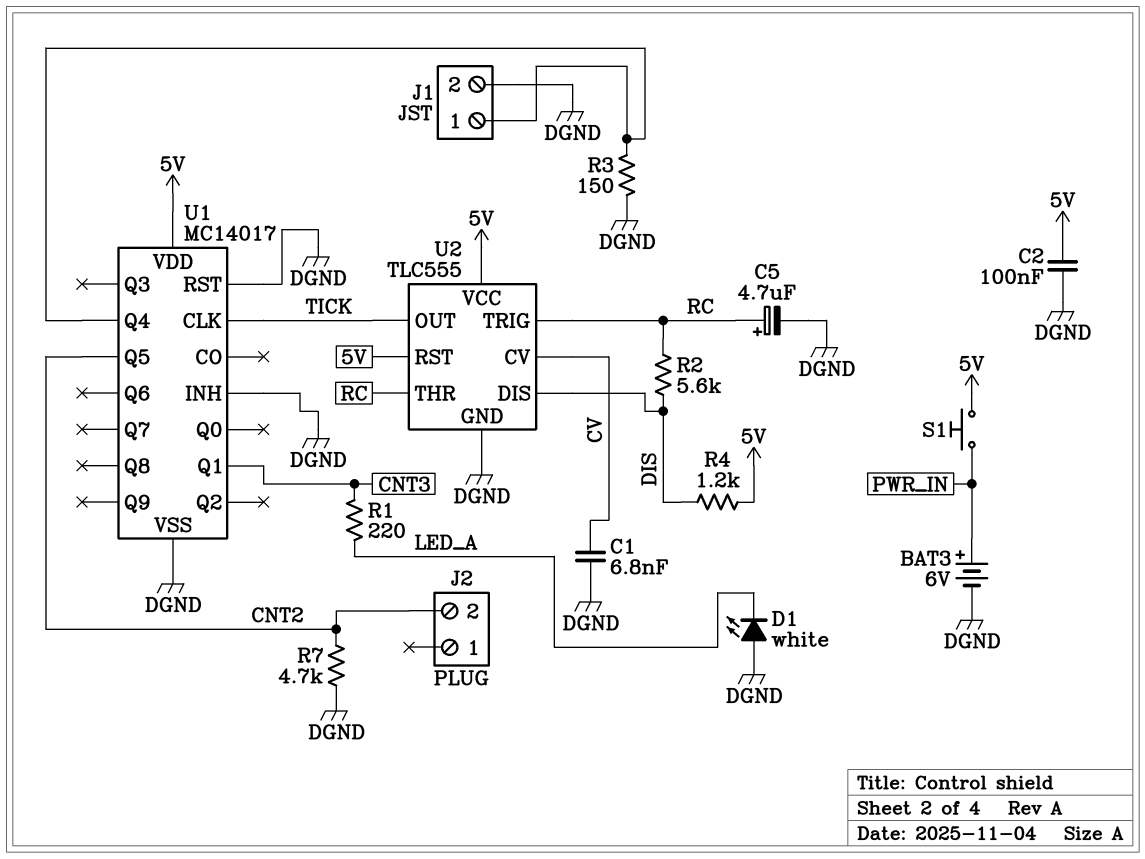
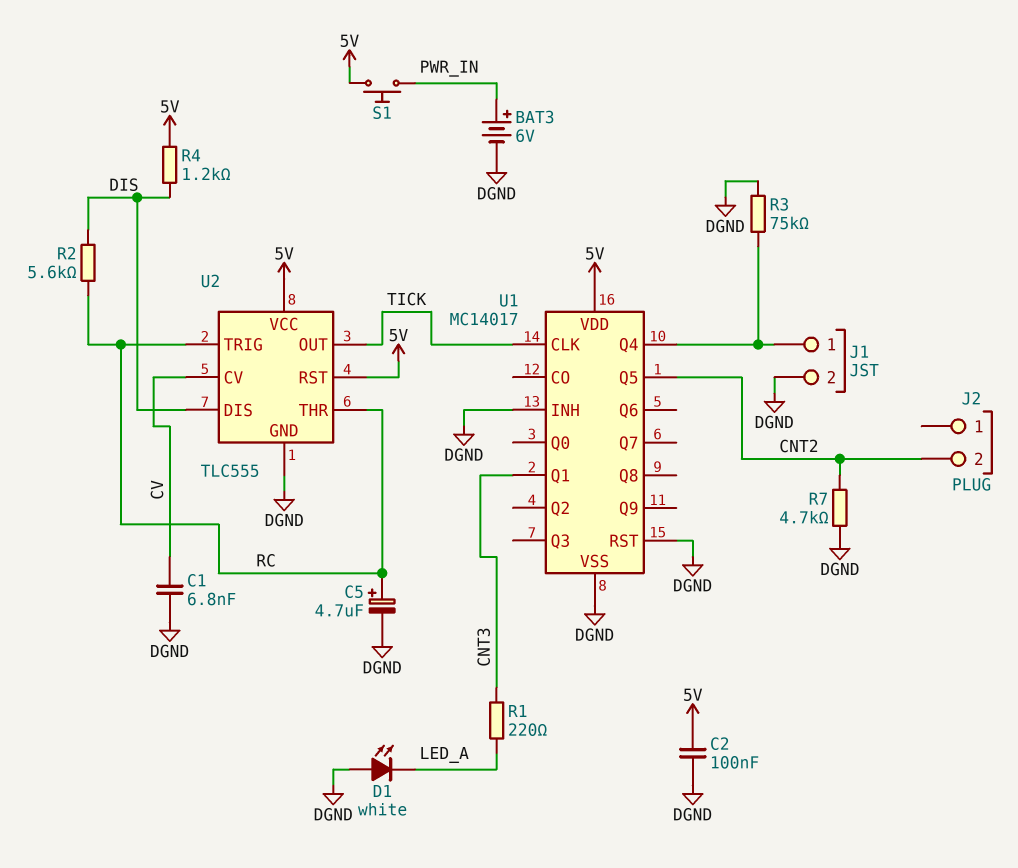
R3: 150 (DGND, J1/1) -> 75k (DGND, J1/1)

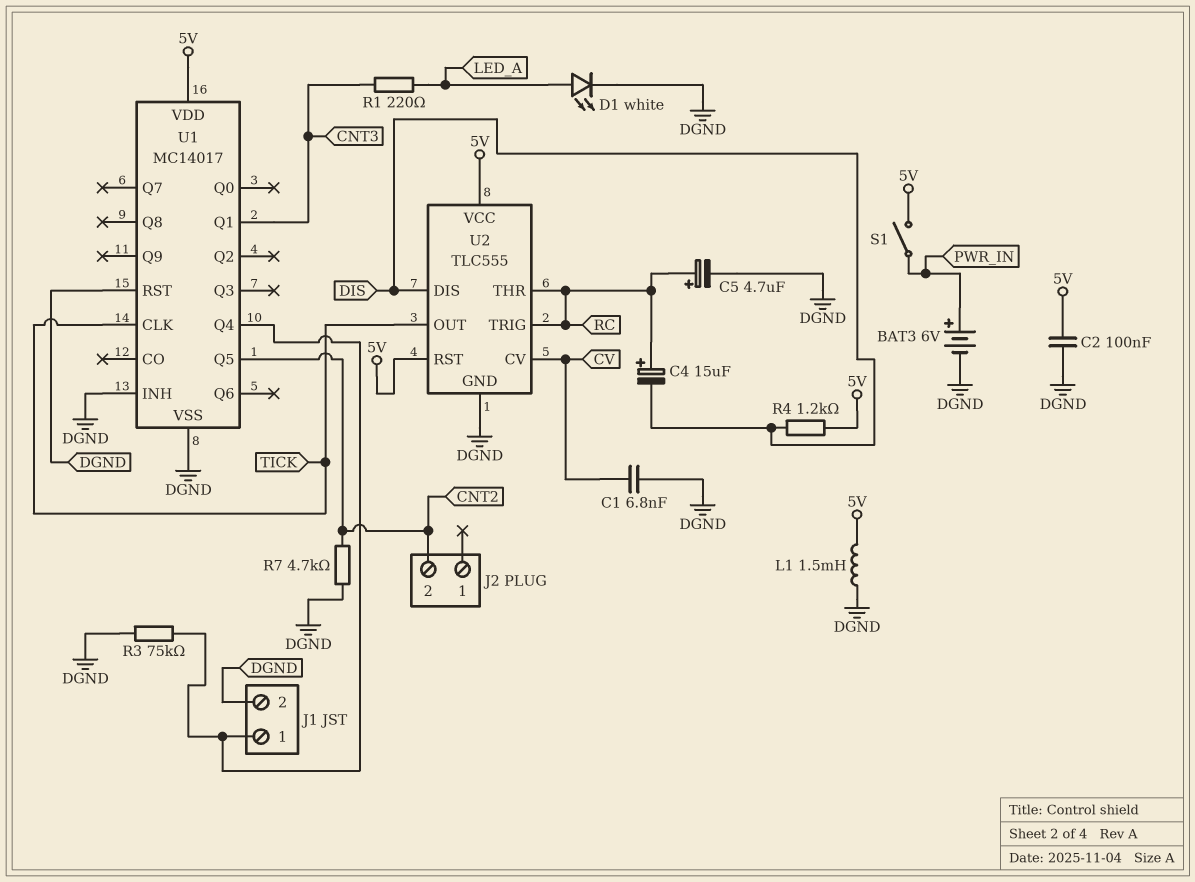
C4: none -> 15uF (plus RC, minus DIS)
D1: LED white (A DGND, K LED_A) -> LED white (A LED_A, K DGND)
L1: none -> 1.5mH (5V, DGND)
R2: 5.6k (DIS, RC) -> none
S1: button (5V, PWR_IN) -> switch (5V, PWR_IN)

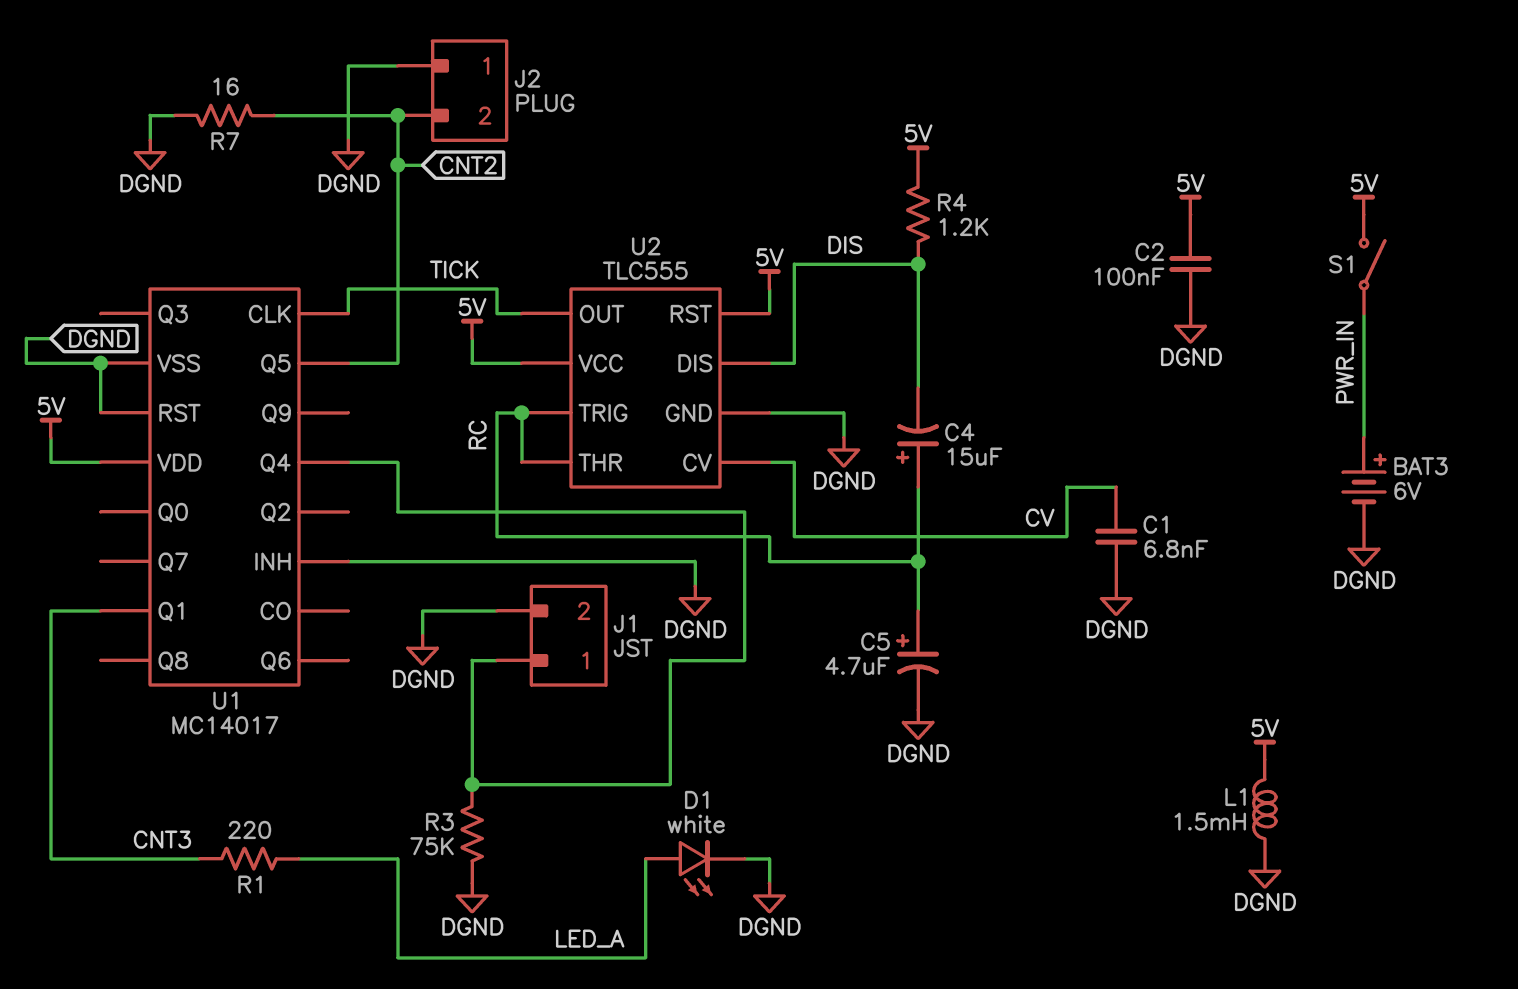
J2 pin 1: none -> DGND
R7: 4.7k (CNT2, DGND) -> 16 (CNT2, DGND)

